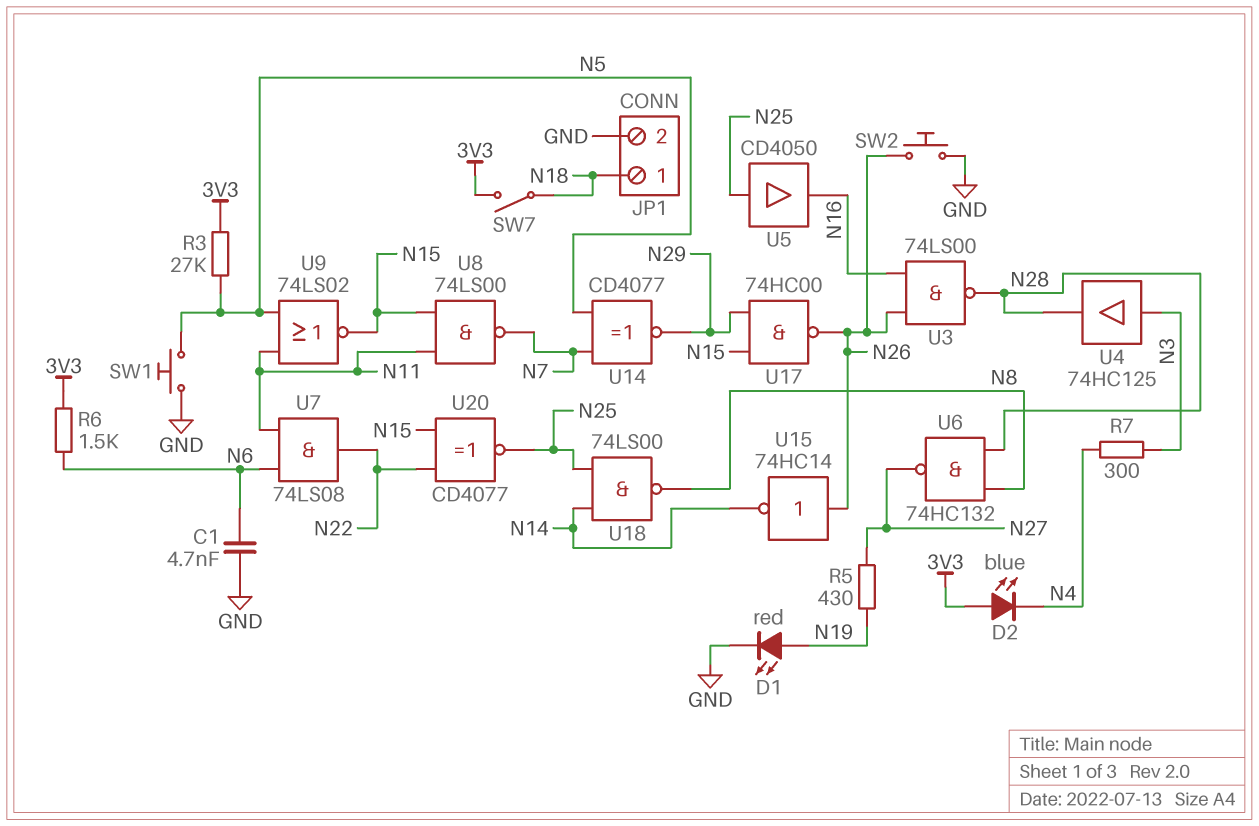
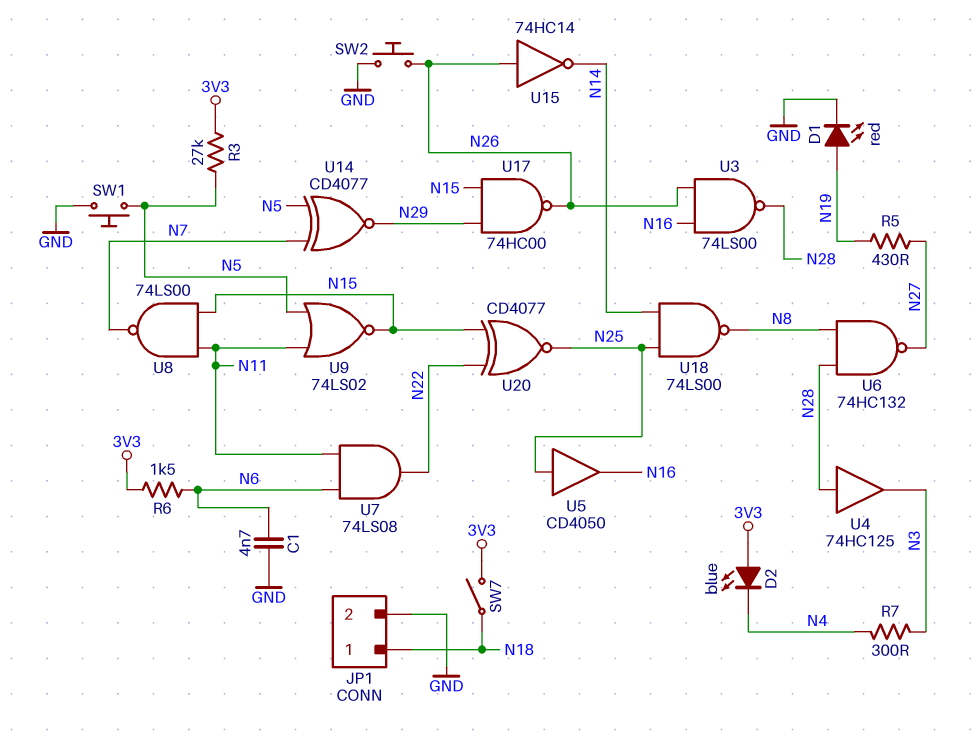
U4: buffer 74HC125 (in N3, out N28) -> buffer 74HC125 (in N28, out N3)

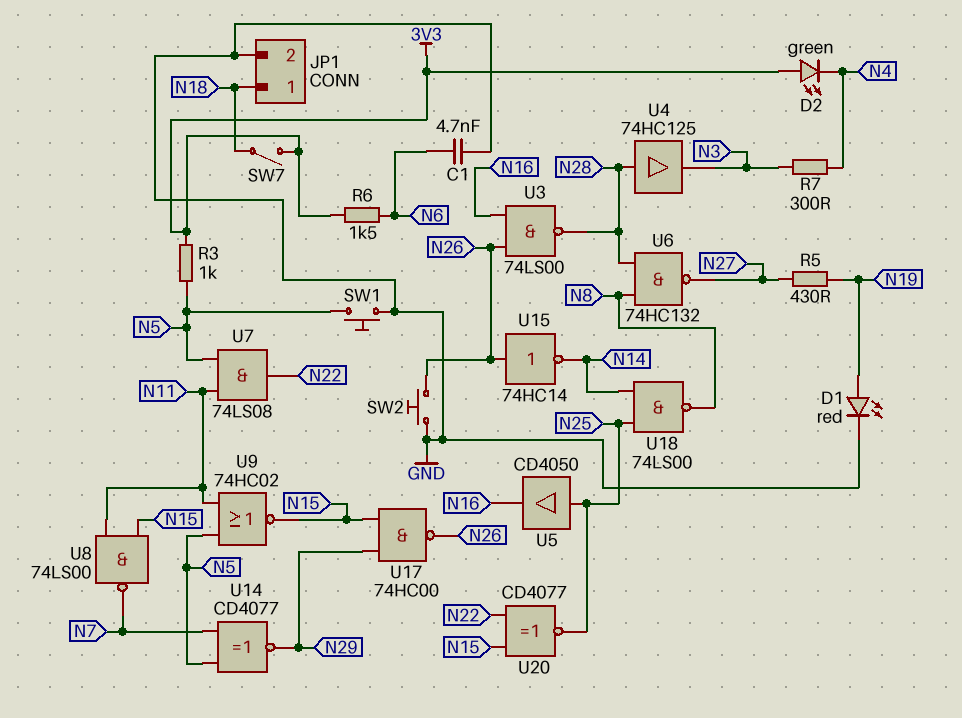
D2: LED blue (A 3V3, K N4) -> LED green (A 3V3, K N4)
R3: 27k (3V3, N5) -> 1k (3V3, N5)
U7: AND 74LS08 (in N6, in N11, out N22) -> AND 74LS08 (in N5, in N11, out N22)
U9: NOR 74LS02 (in N5, in N11, out N15) -> NOR 74HC02 (in N5, in N11, out N15)

